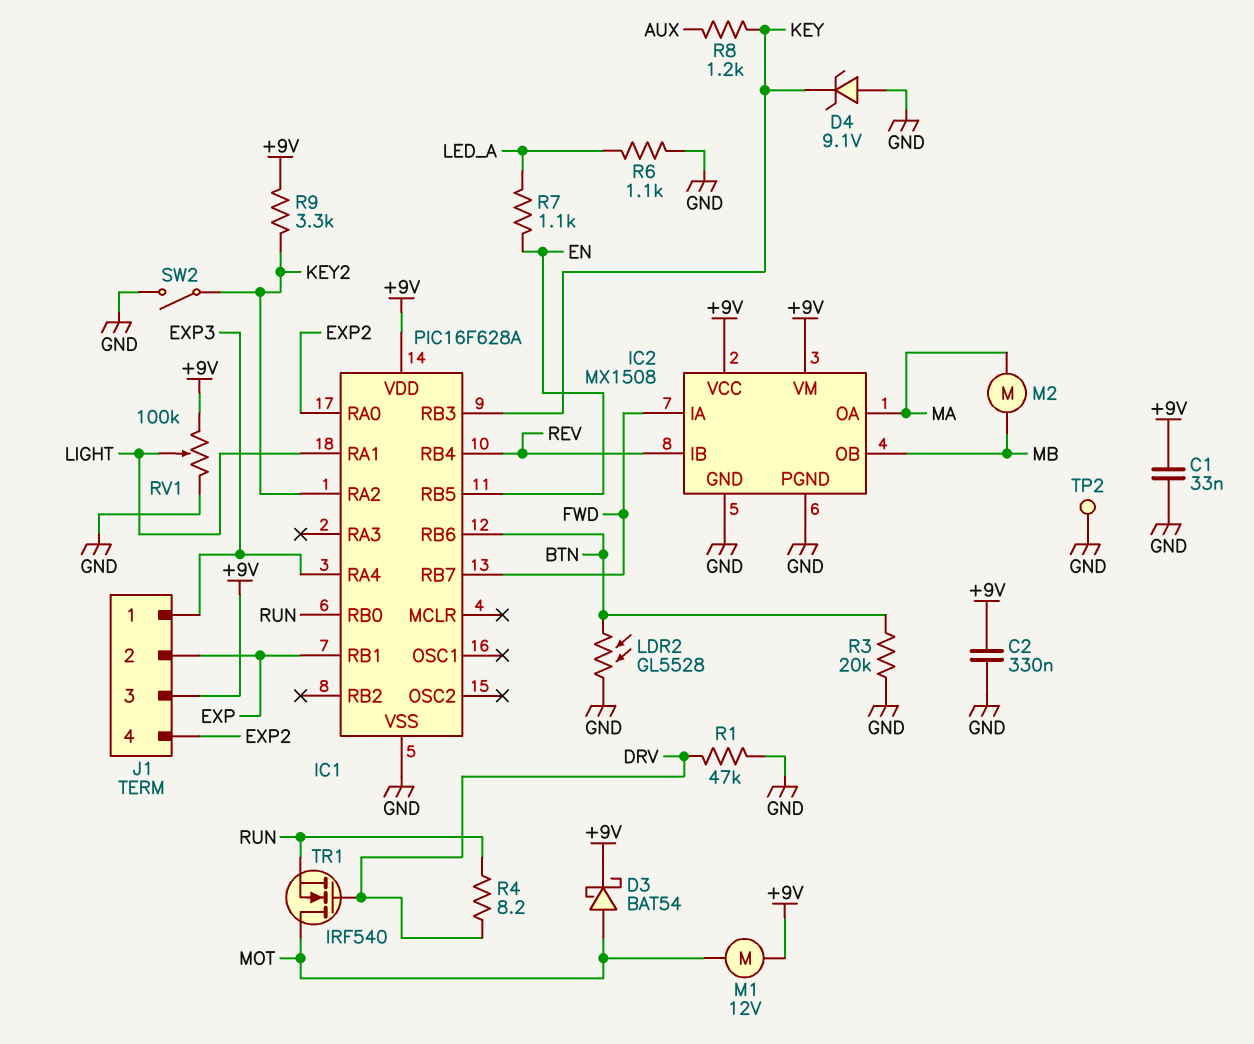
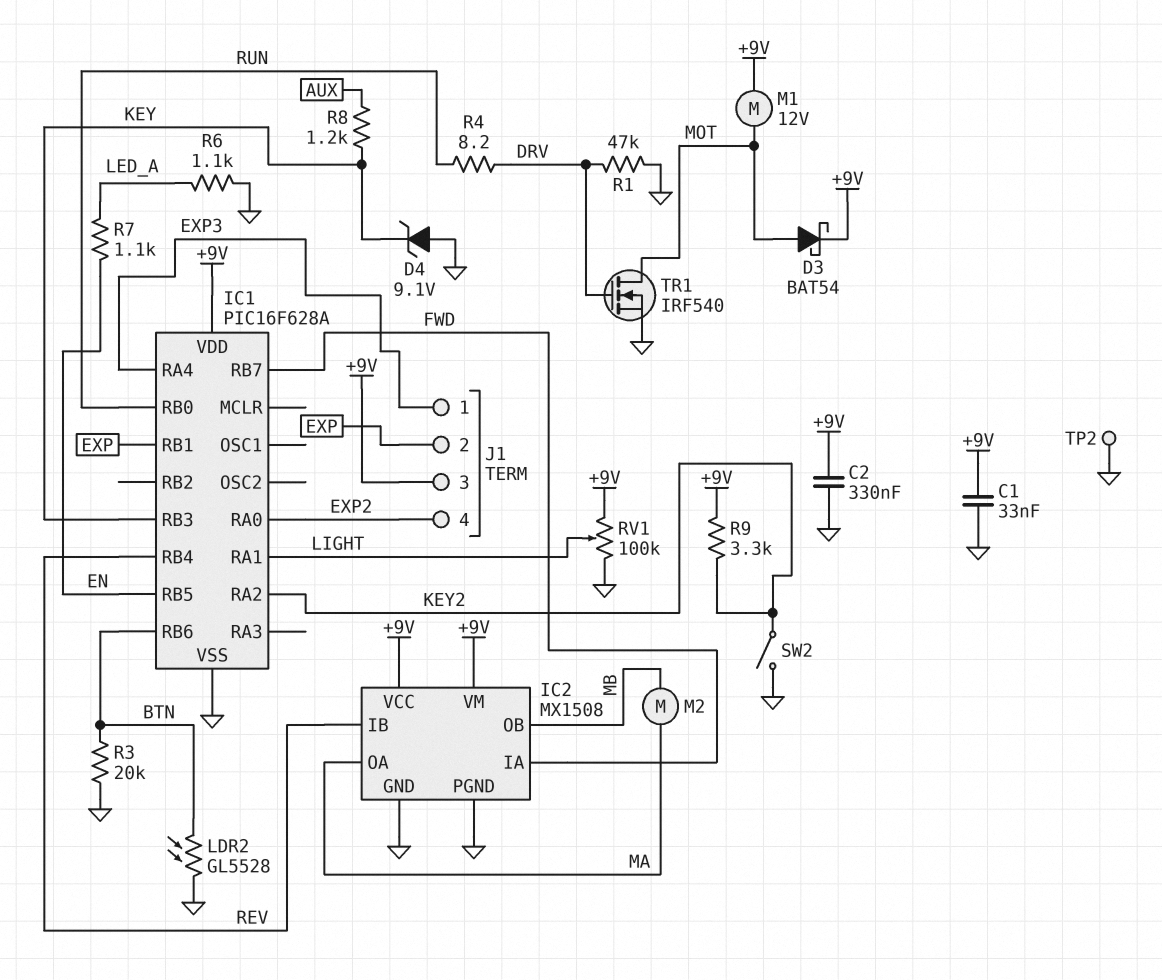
TR1: NMOS IRF540 (G DRV, D MOT, S RUN) -> NMOS IRF540 (G DRV, D MOT, S GND)

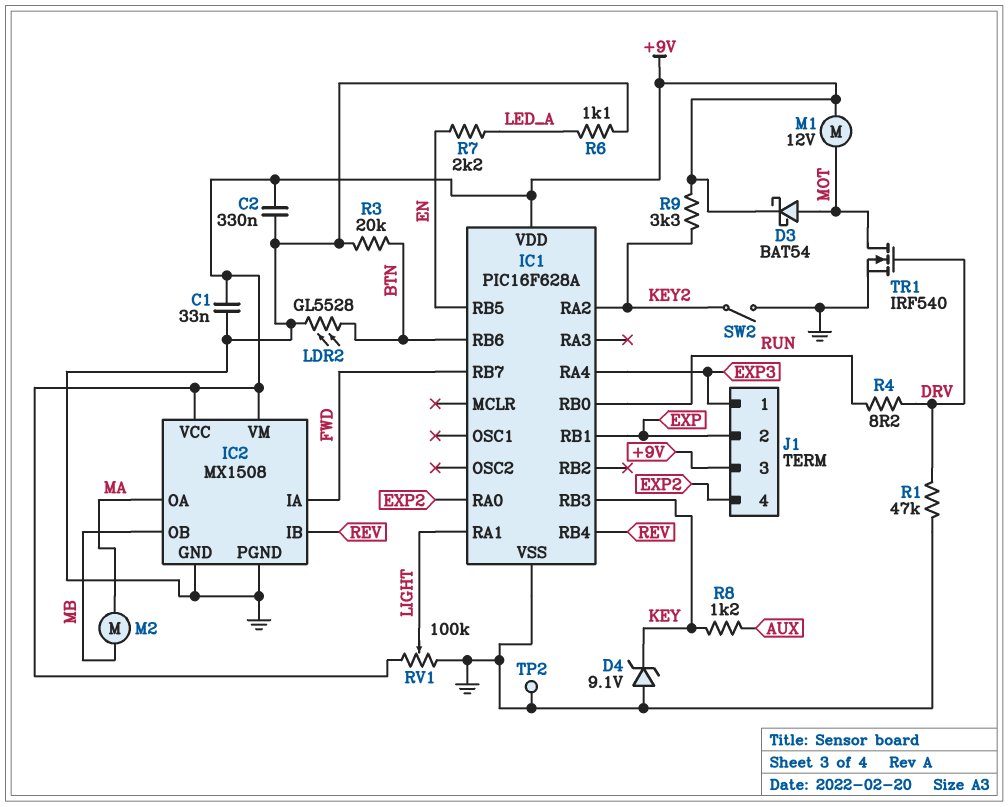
R7: 1.1k (EN, LED_A) -> 2.2k (EN, LED_A)

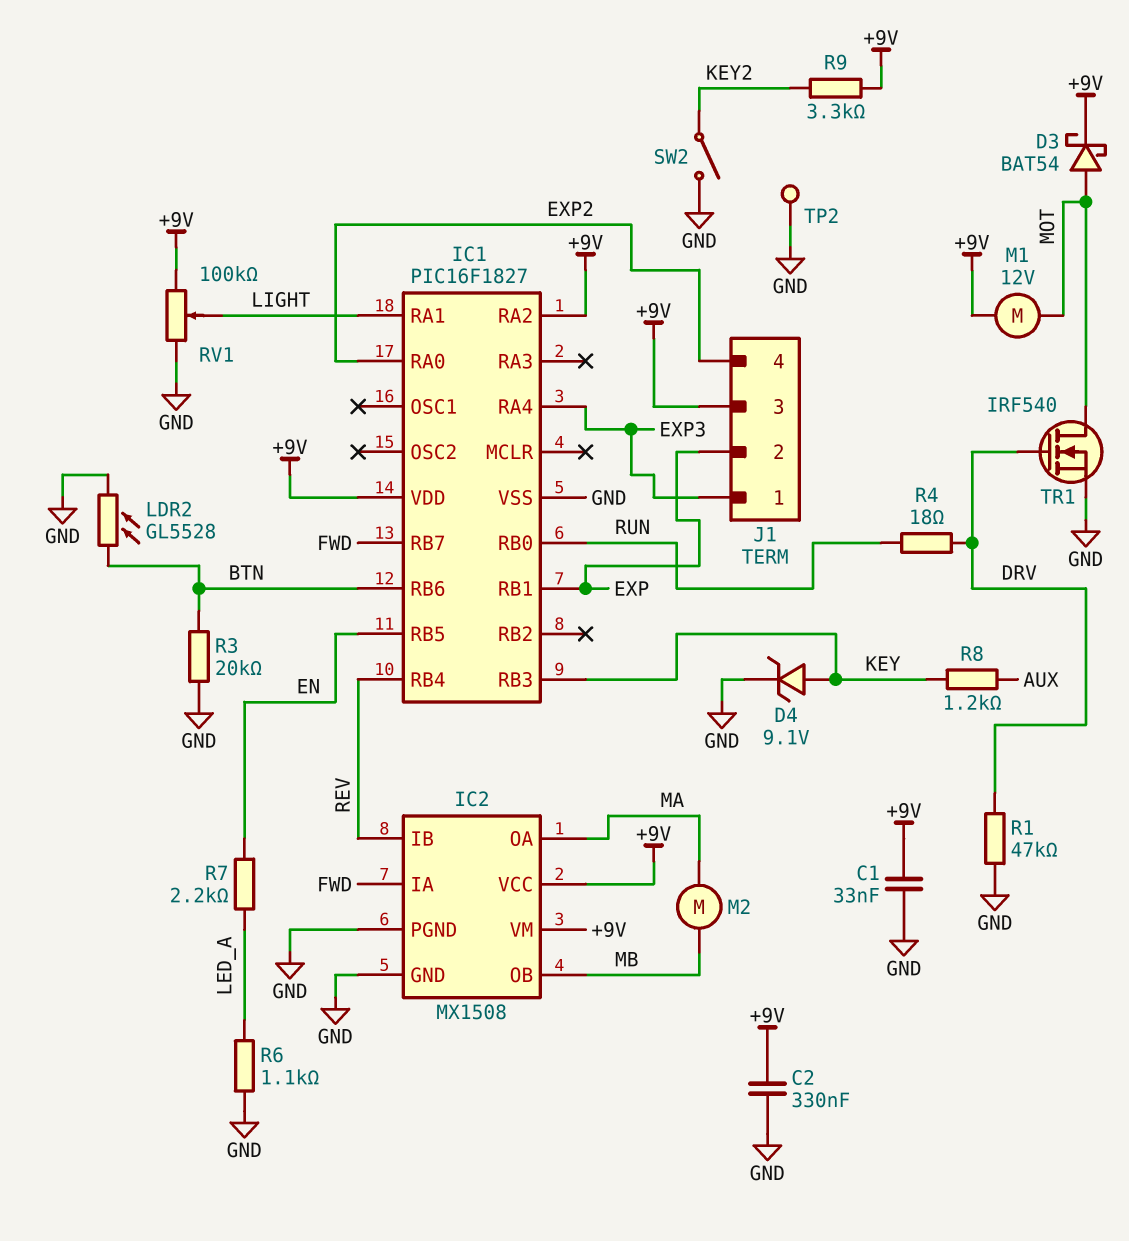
D4: zener 9.1V (A GND, K KEY) -> zener 9.1V (A KEY, K GND)
IC1: PIC16F628A -> PIC16F1827
IC1 pin RA2: KEY2 -> +9V
R4: 8.2 (DRV, RUN) -> 18 (DRV, RUN)

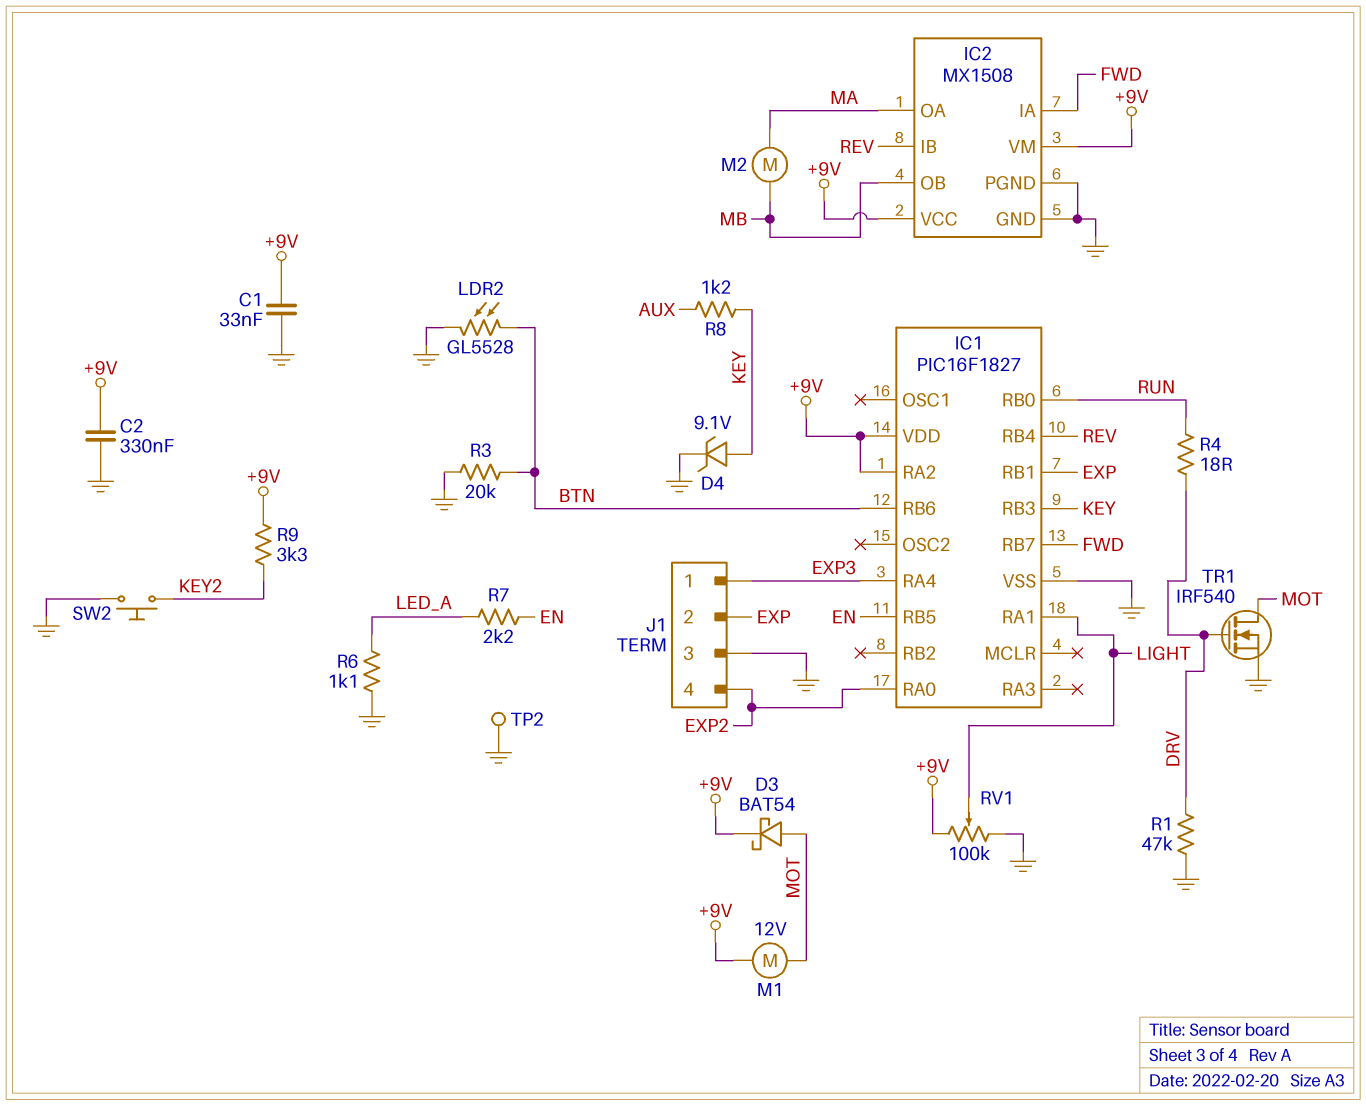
J1 pin 3: +9V -> GND
SW2: switch (GND, KEY2) -> button (GND, KEY2)

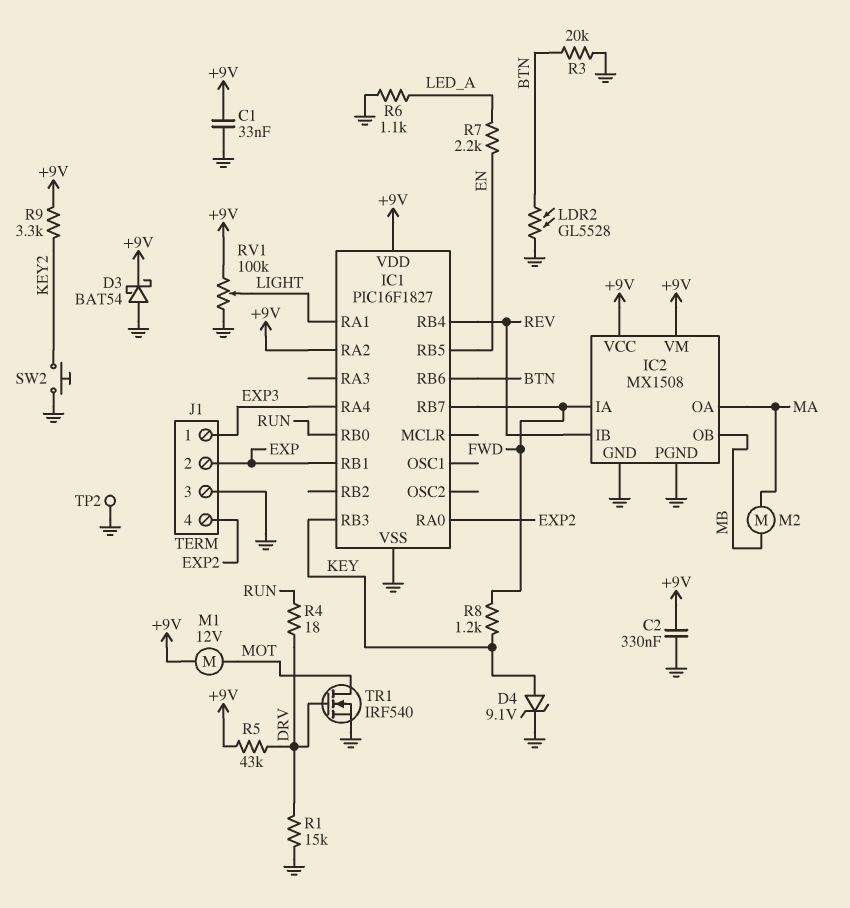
D3: schottky BAT54 (A MOT, K +9V) -> schottky BAT54 (A GND, K +9V)
R1: 47k (DRV, GND) -> 15k (DRV, GND)
R5: none -> 43k (+9V, DRV)
R8: 1.2k (AUX, KEY) -> 1.2k (FWD, KEY)

